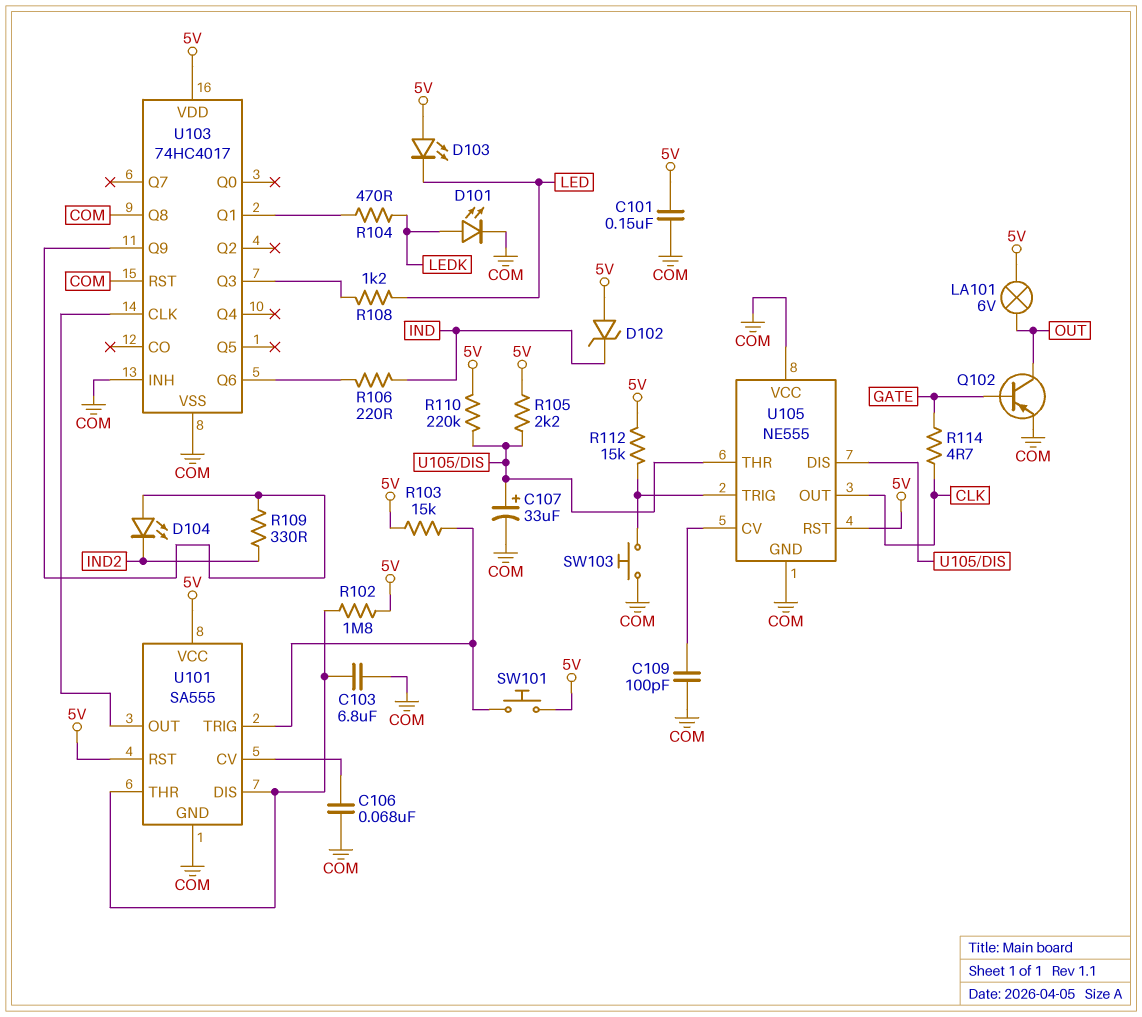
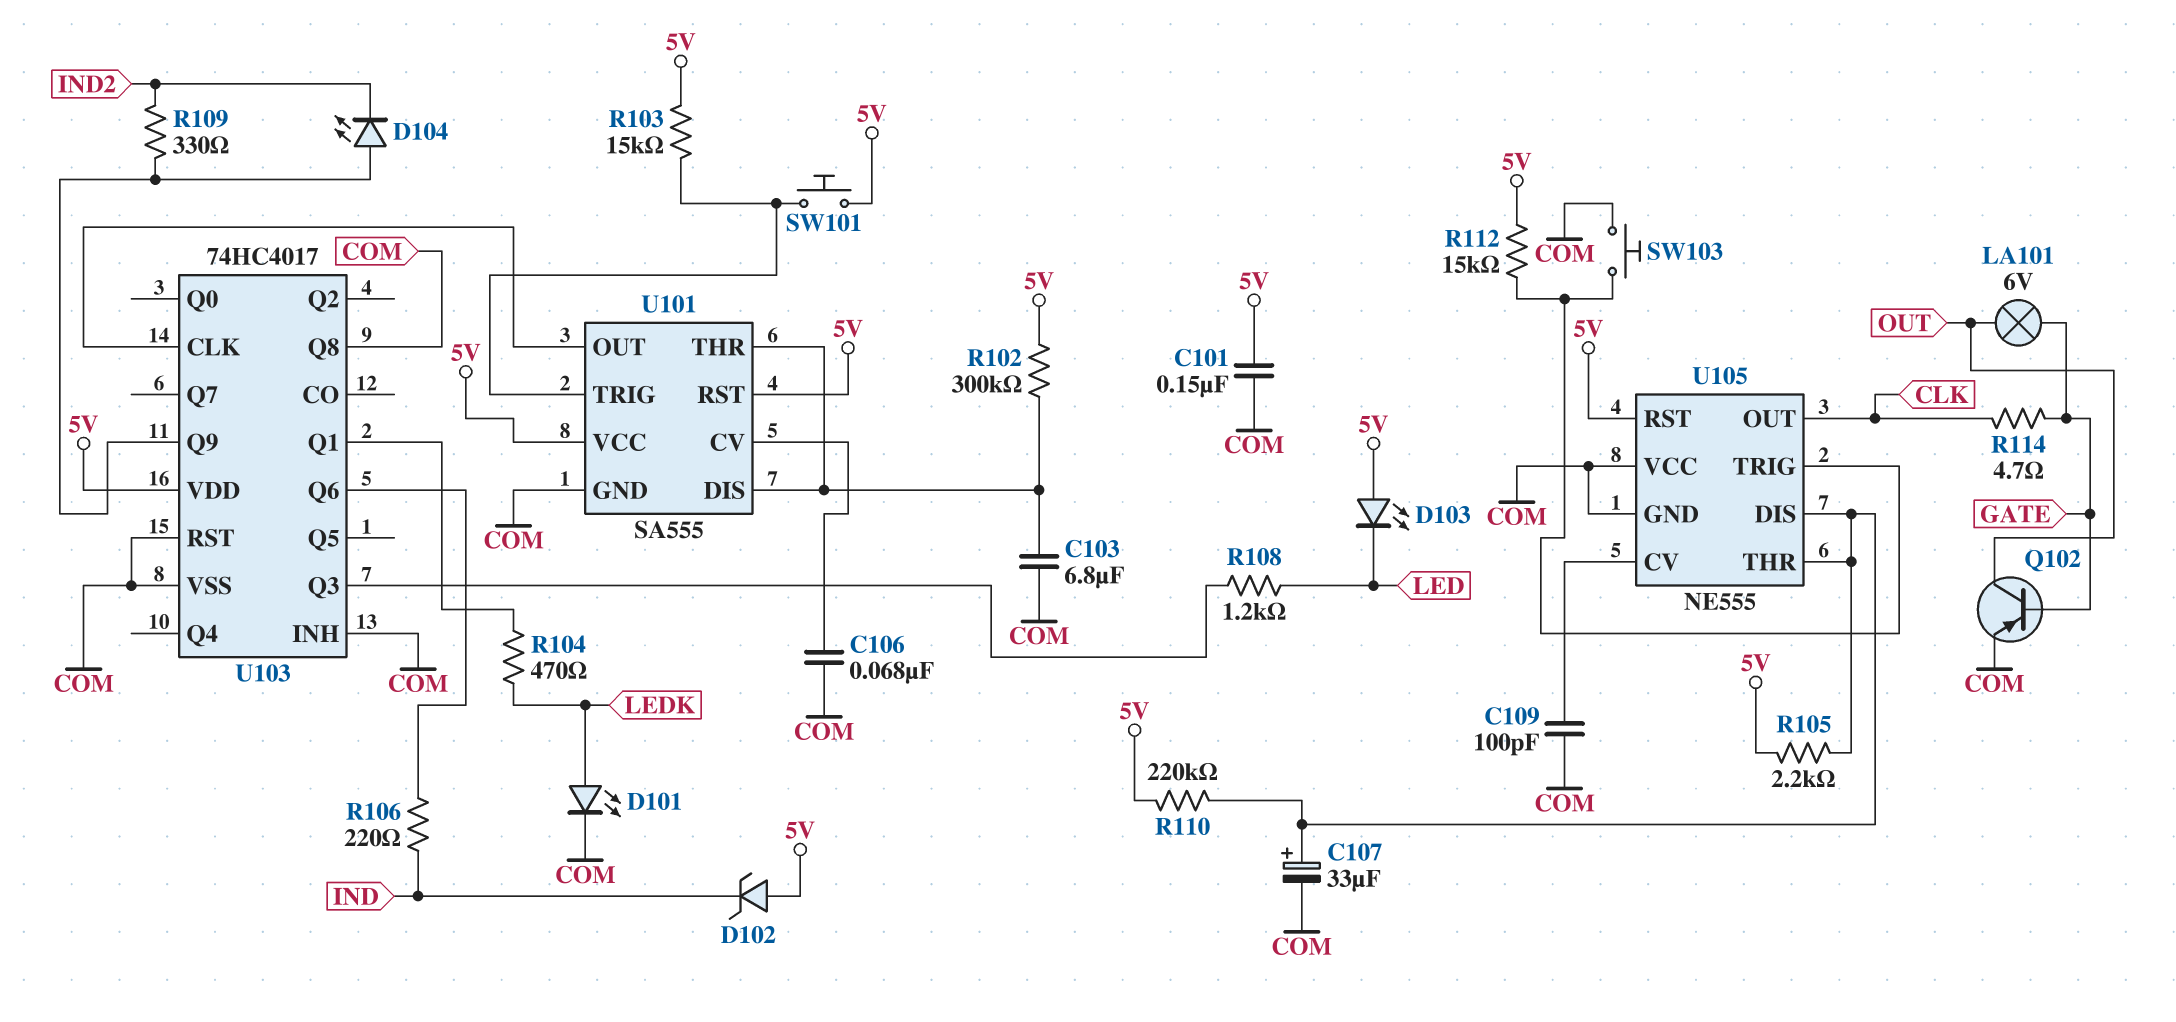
LA101: lamp 6V (5V, OUT) -> lamp 6V (GATE, OUT)
R102: 1.8M (5V, U101/DIS) -> 300k (5V, U101/DIS)

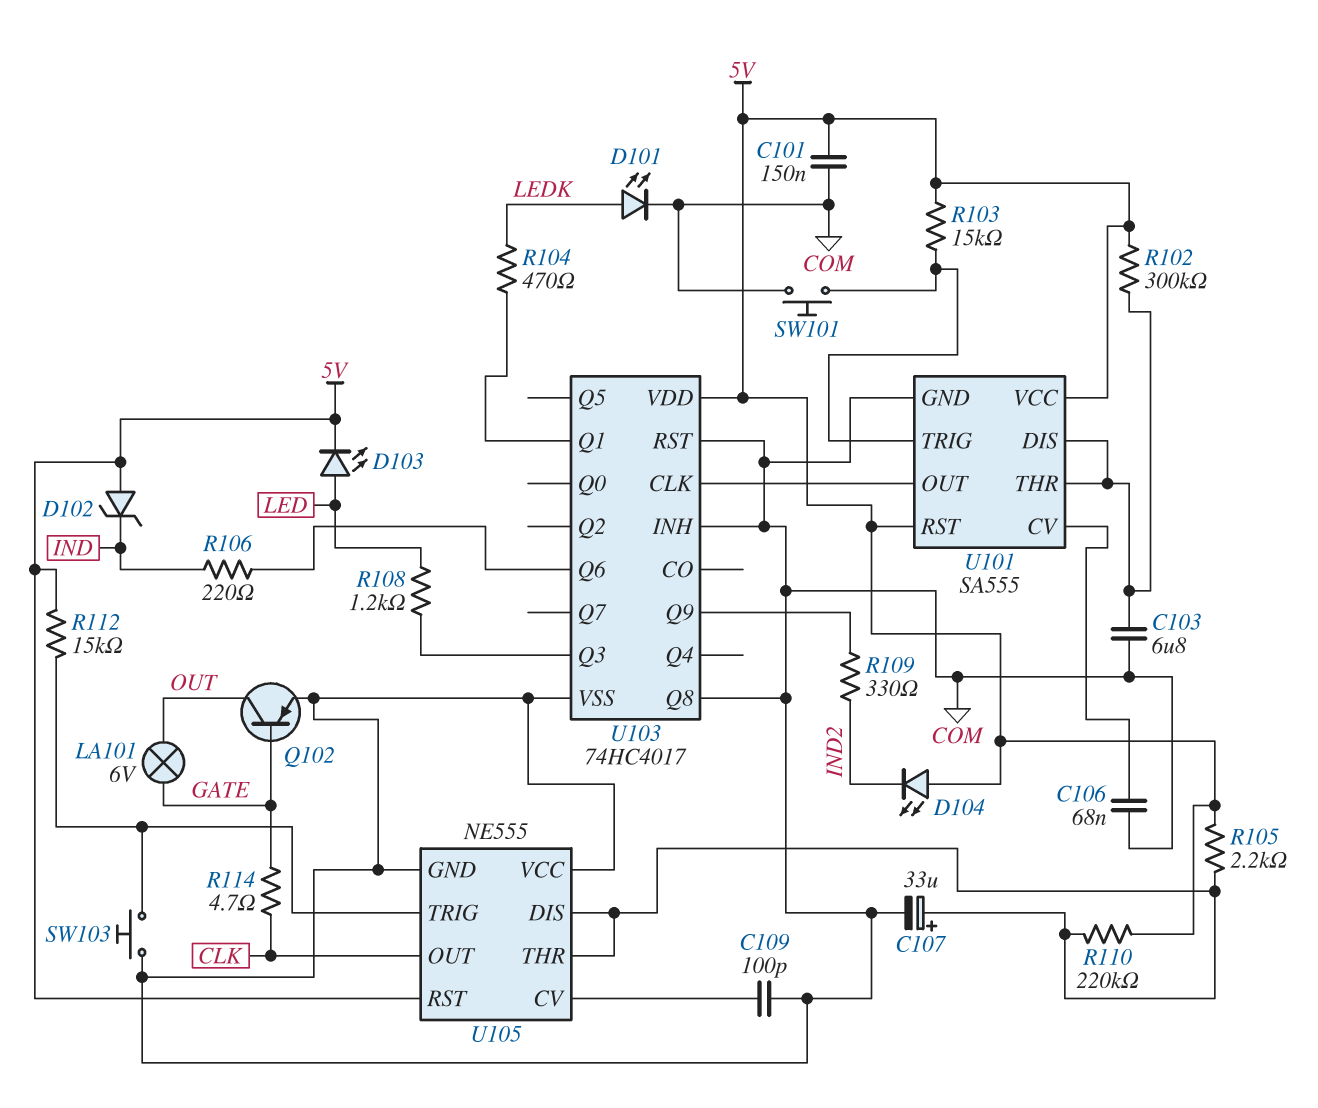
D103: LED (A 5V, K LED) -> LED (A LED, K 5V)
D104: LED (A U103/Q9, K IND2) -> LED (A 5V, K IND2)
SW101: button (5V, U101/TRIG) -> button (COM, U101/TRIG)

